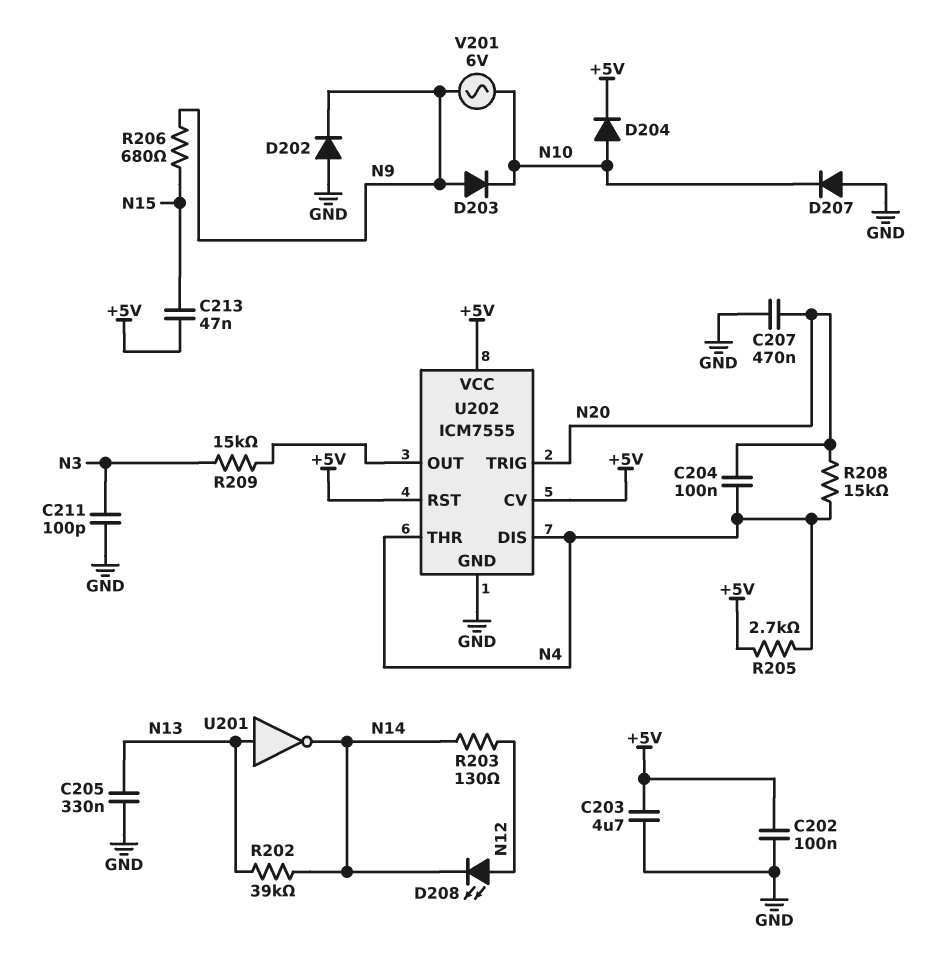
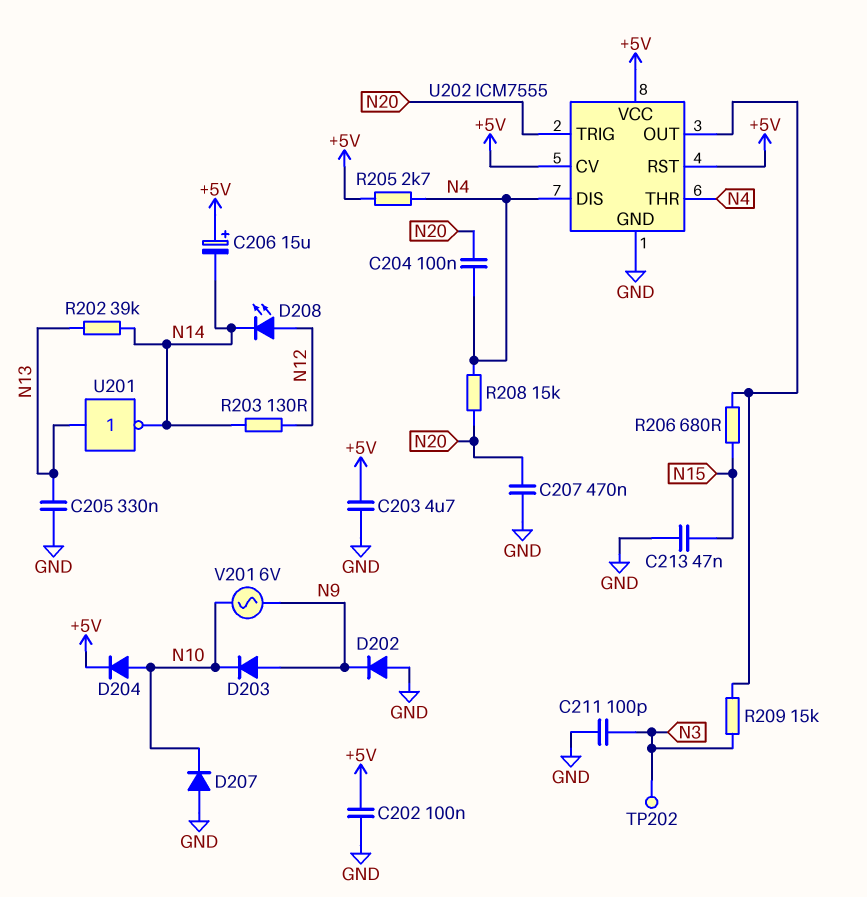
C206: none -> 15uF (plus +5V, minus N14)
C213: 47nF (+5V, N15) -> 47nF (GND, N15)
R206: 680 (N9, N15) -> 680 (N15, U202/OUT)
TP202: none -> test point (N3)

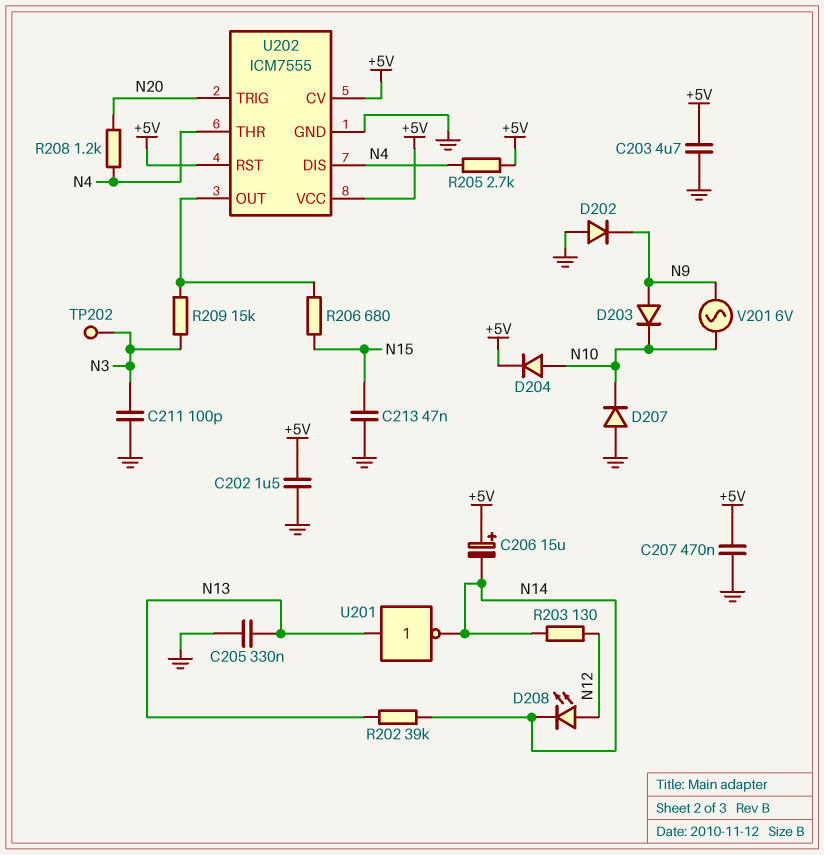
C202: 100nF (+5V, GND) -> 1.5uF (+5V, GND)
C204: 100nF (N4, N20) -> none
C207: 470nF (GND, N20) -> 470nF (+5V, GND)
R208: 15k (N4, N20) -> 1.2k (N4, N20)

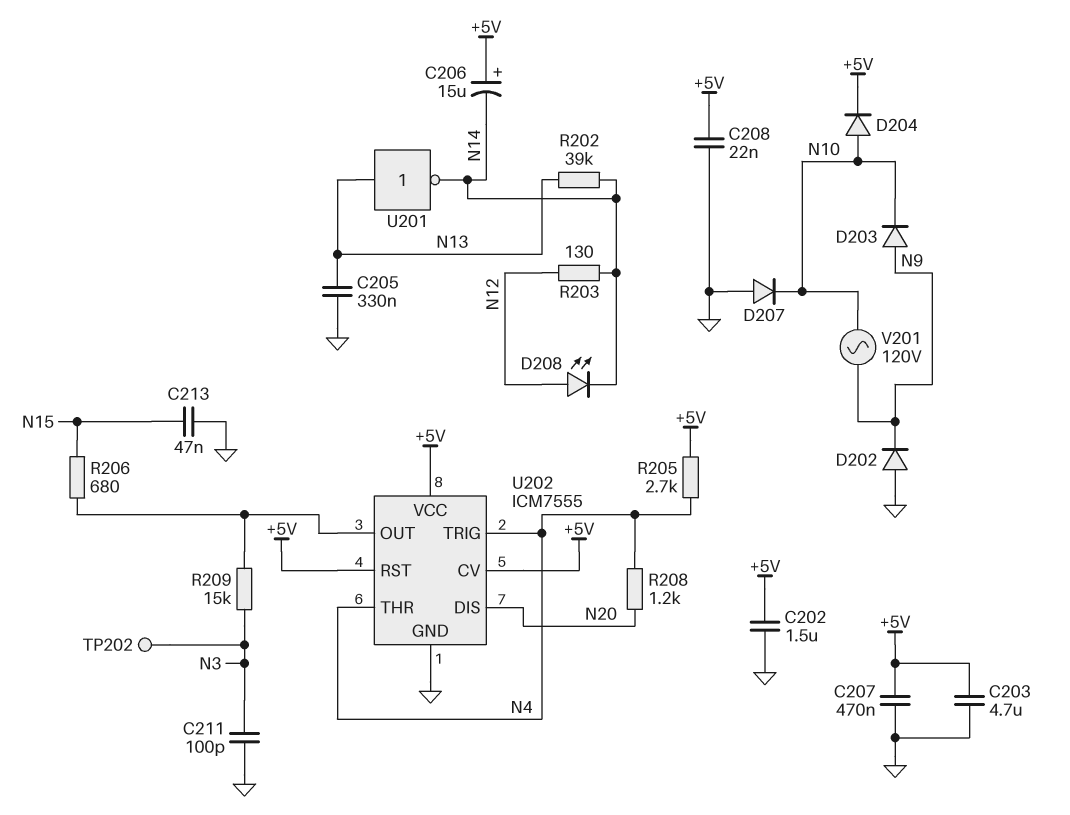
C208: none -> 22nF (+5V, GND)
U202 pin DIS: N4 -> N20
U202 pin TRIG: N20 -> N4
V201: AC 6V (N9, N10) -> AC 120V (N9, N10)

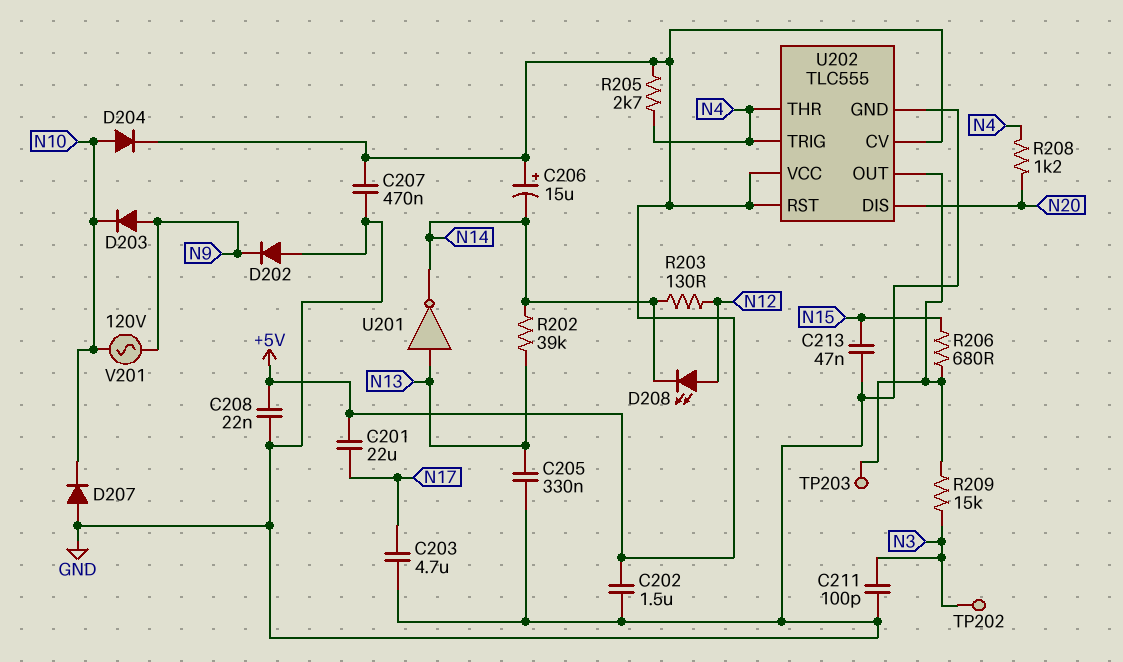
C201: none -> 22uF (+5V, N17)
C203: 4.7uF (+5V, GND) -> 4.7uF (GND, N17)
TP203: none -> test point (U202/OUT)
U202: ICM7555 -> TLC555

